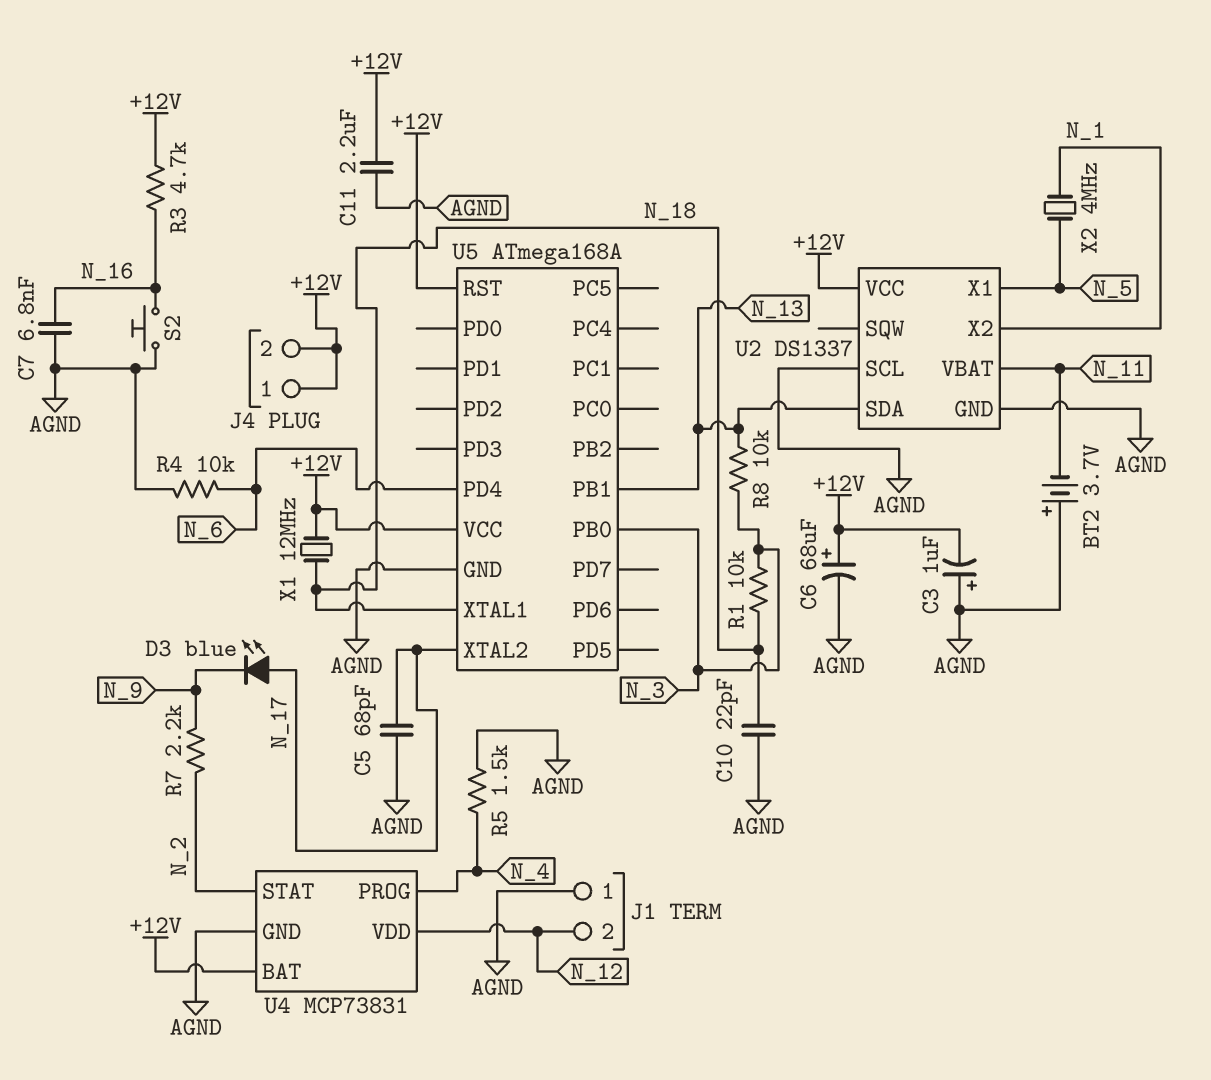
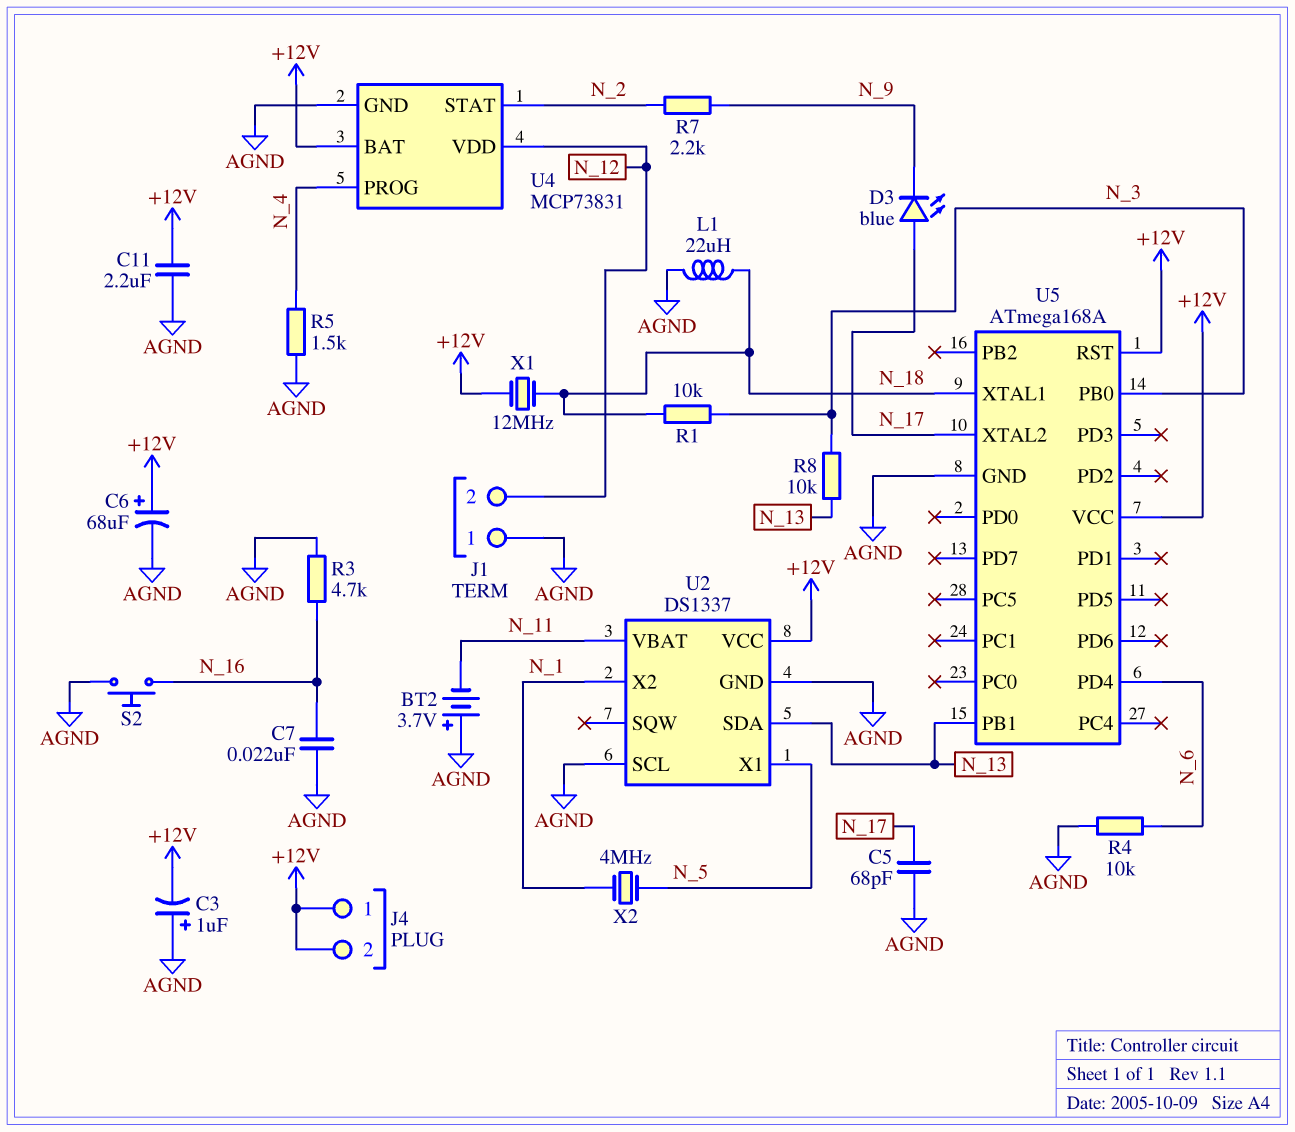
C7: 6.8nF (AGND, N_16) -> 22nF (AGND, N_16)
C10: 22pF (AGND, N_18) -> none
L1: none -> 22uH (AGND, N_18)
R3: 4.7k (+12V, N_16) -> 4.7k (AGND, N_16)

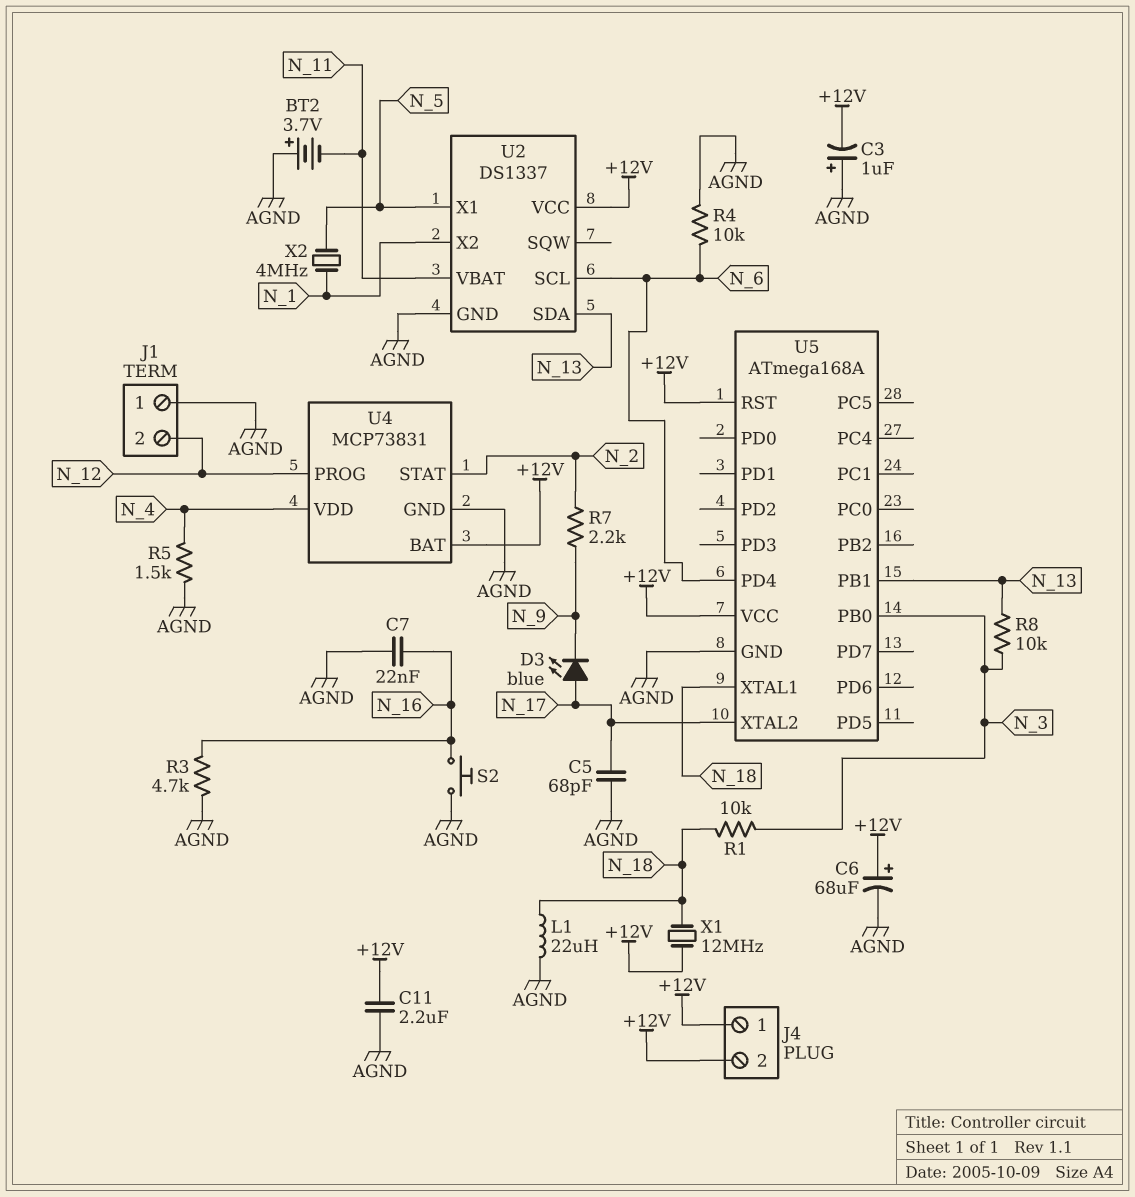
U2 pin SCL: AGND -> N_6
U4 pin PROG: N_4 -> N_12
U4 pin VDD: N_12 -> N_4

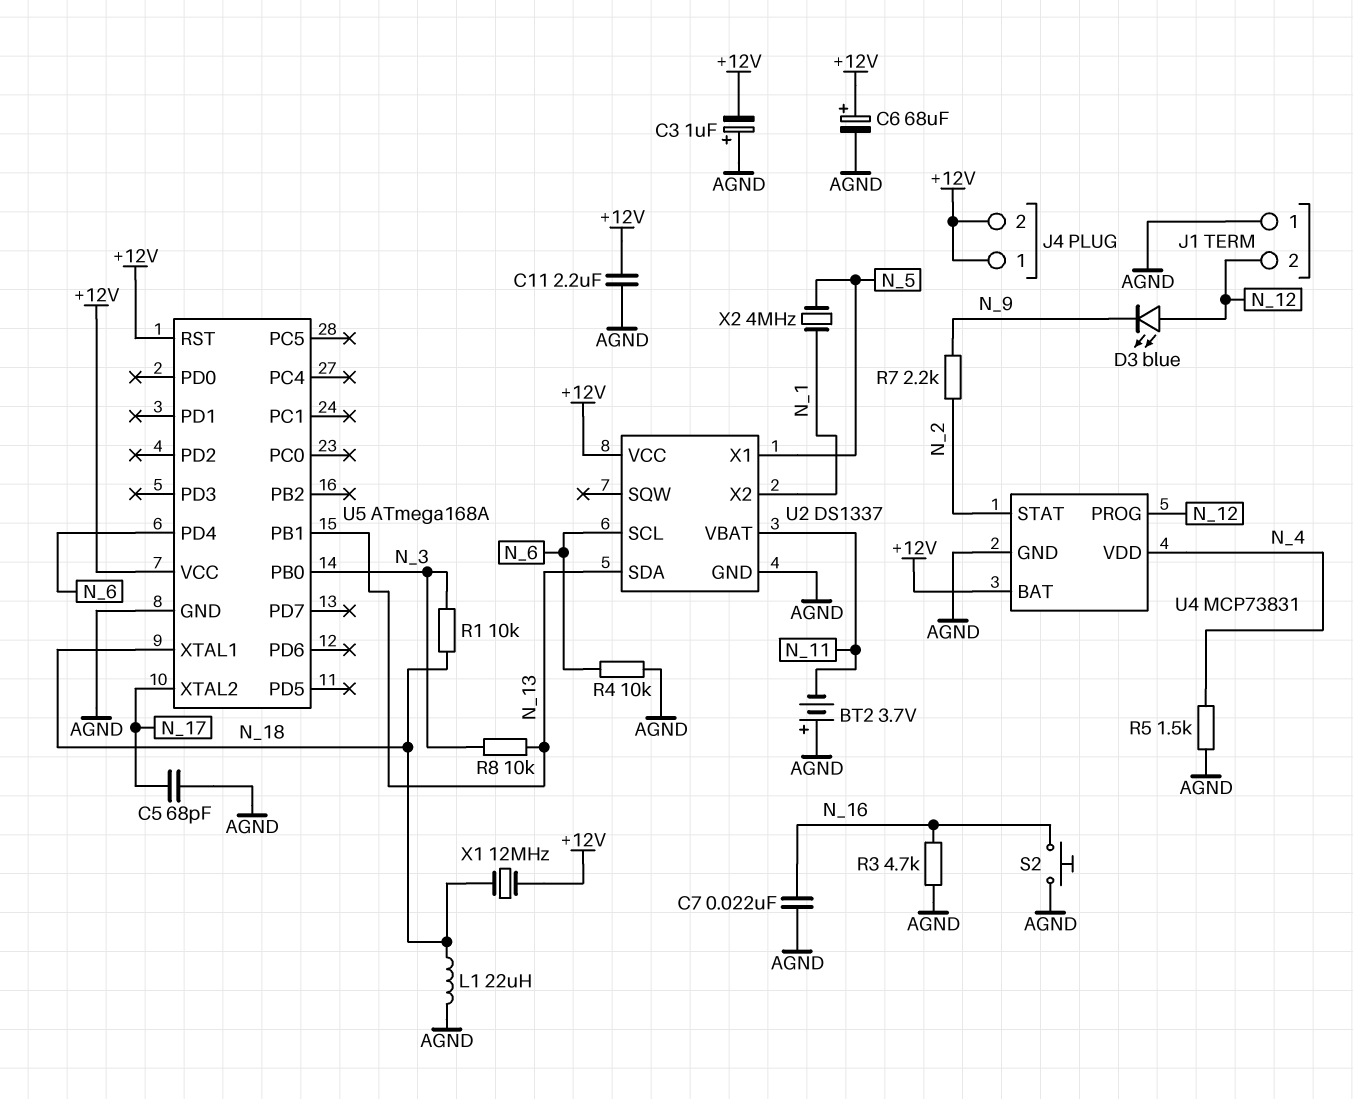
D3: LED blue (A N_17, K N_9) -> LED blue (A N_12, K N_9)

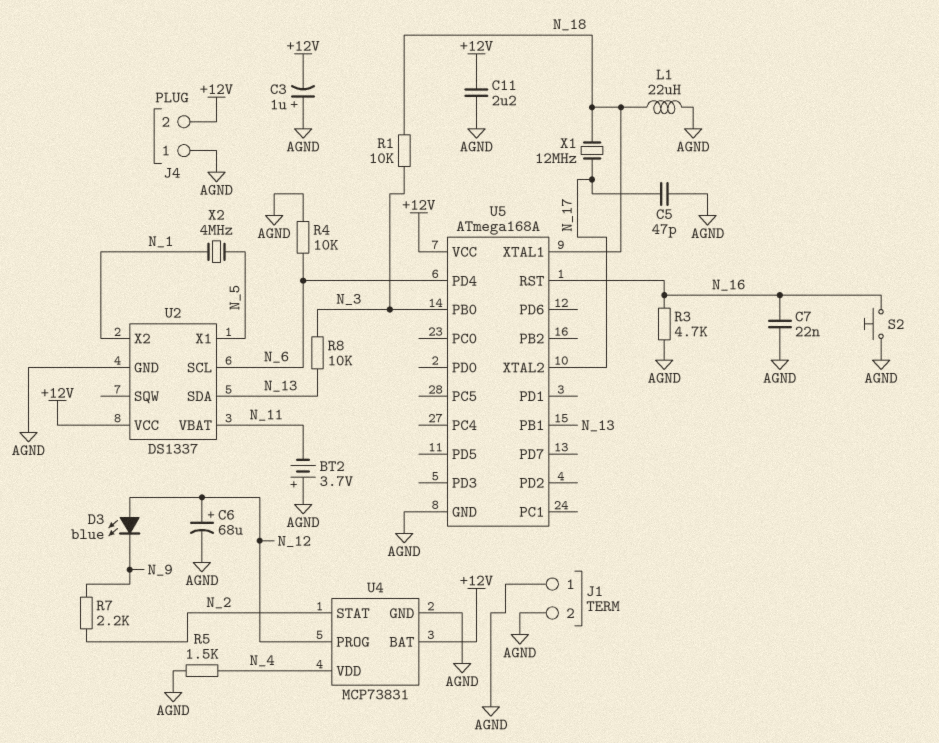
C5: 68pF (AGND, N_17) -> 47pF (AGND, N_17)
C6: 68uF (plus +12V, minus AGND) -> 68uF (plus N_12, minus AGND)
J1 pin 2: N_12 -> AGND
J4 pin 1: +12V -> AGND
U5 pin RST: +12V -> N_16
X1: 12MHz (+12V, N_18) -> 12MHz (N_17, N_18)

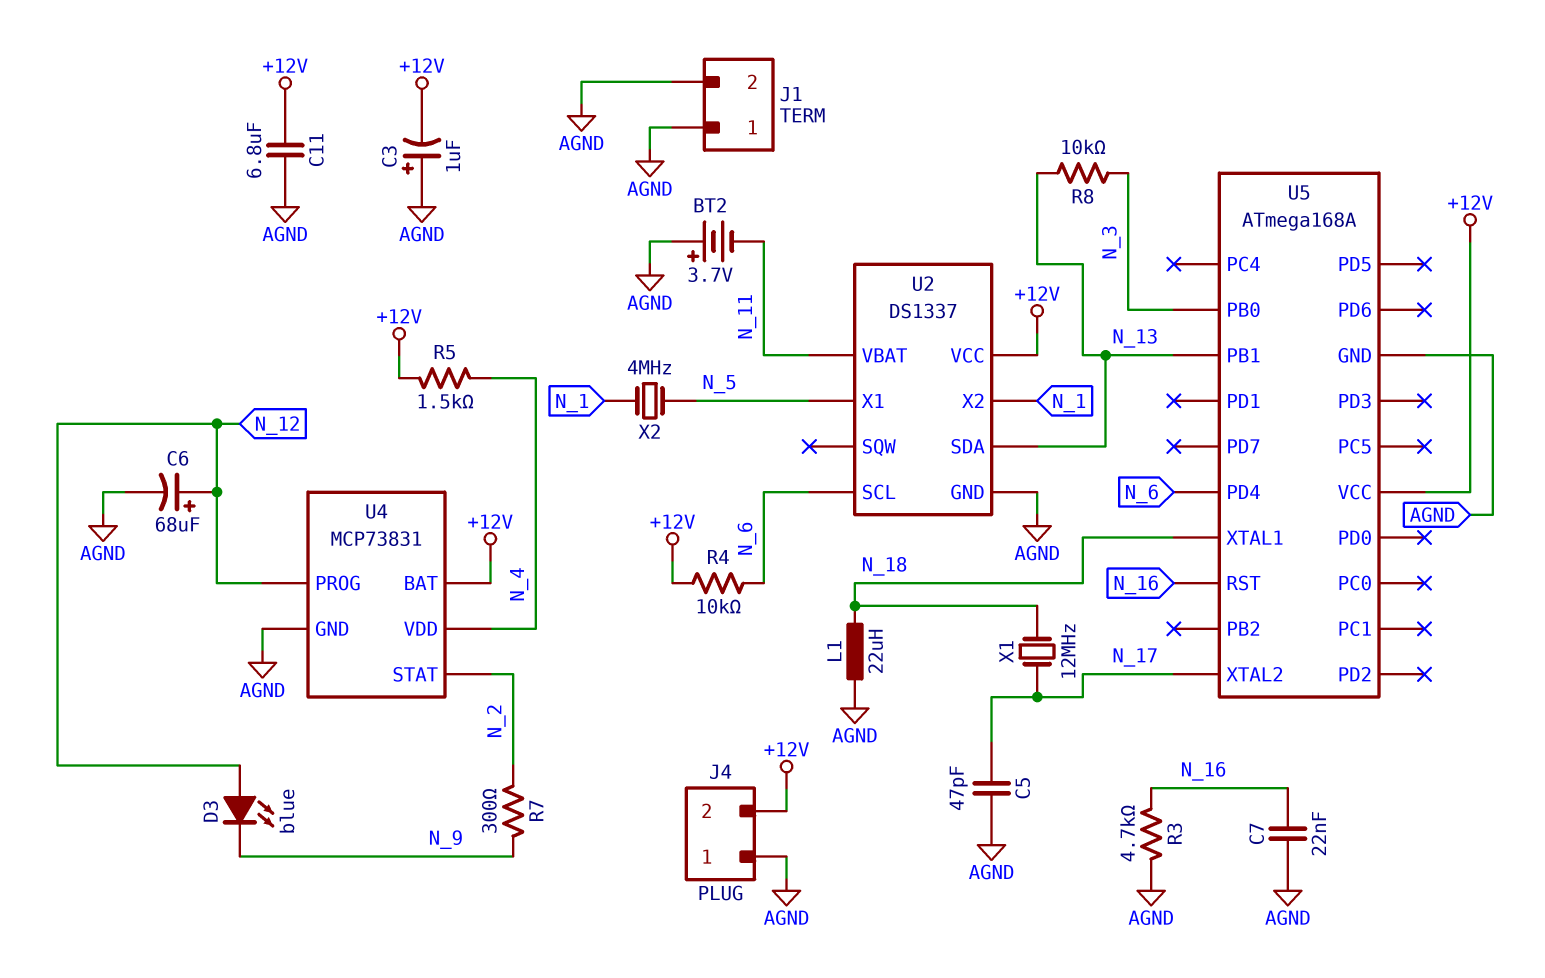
C11: 2.2uF (+12V, AGND) -> 6.8uF (+12V, AGND)
R1: 10k (N_3, N_18) -> none
R4: 10k (AGND, N_6) -> 10k (+12V, N_6)
R5: 1.5k (AGND, N_4) -> 1.5k (+12V, N_4)
R7: 2.2k (N_2, N_9) -> 300 (N_2, N_9)
S2: button (AGND, N_16) -> none

